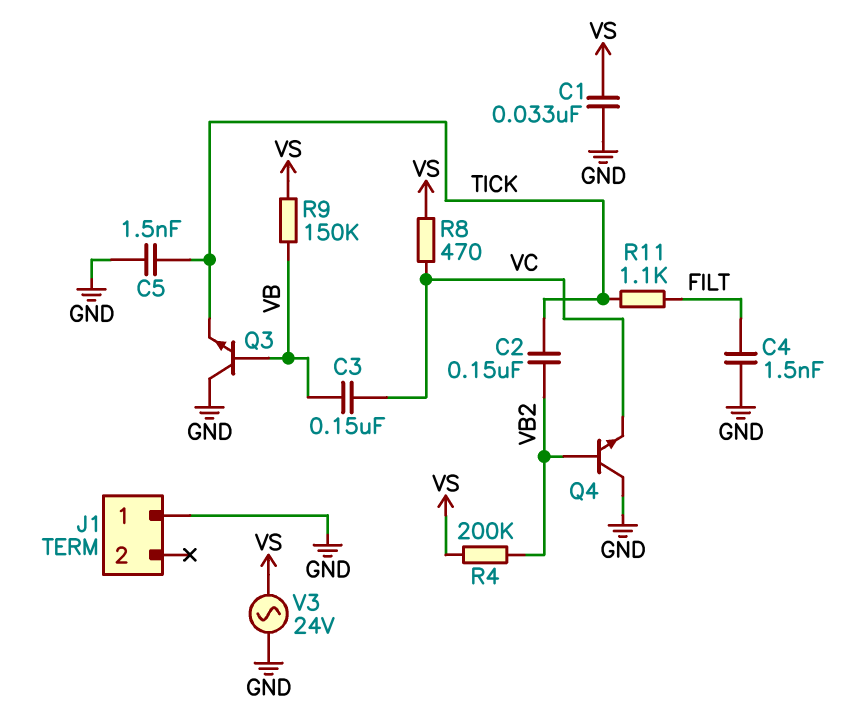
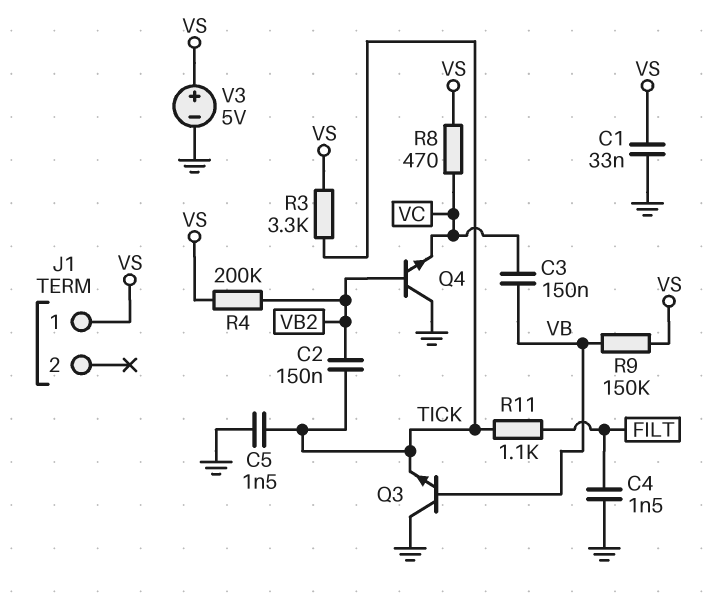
J1 pin 1: GND -> VS
R3: none -> 3.3k (TICK, VS)
V3: AC 24V (GND, VS) -> 5V (plus VS, minus GND)

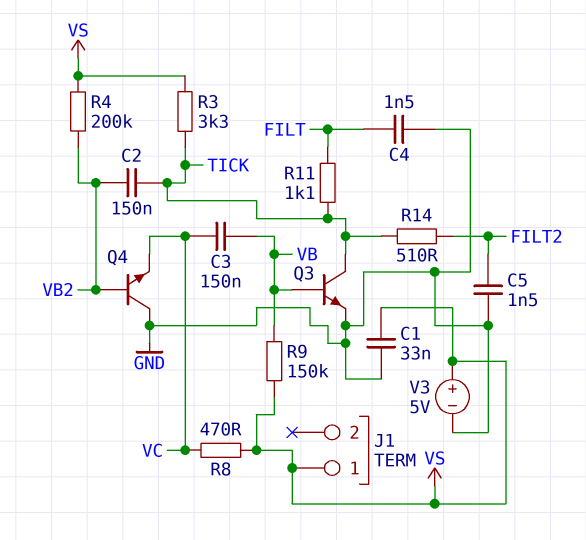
C5: 1.5nF (GND, TICK) -> 1.5nF (FILT2, GND)
Q3: NPN (B VB, C GND, E TICK) -> NPN (B VB, C TICK, E GND)
R14: none -> 510 (FILT2, TICK)

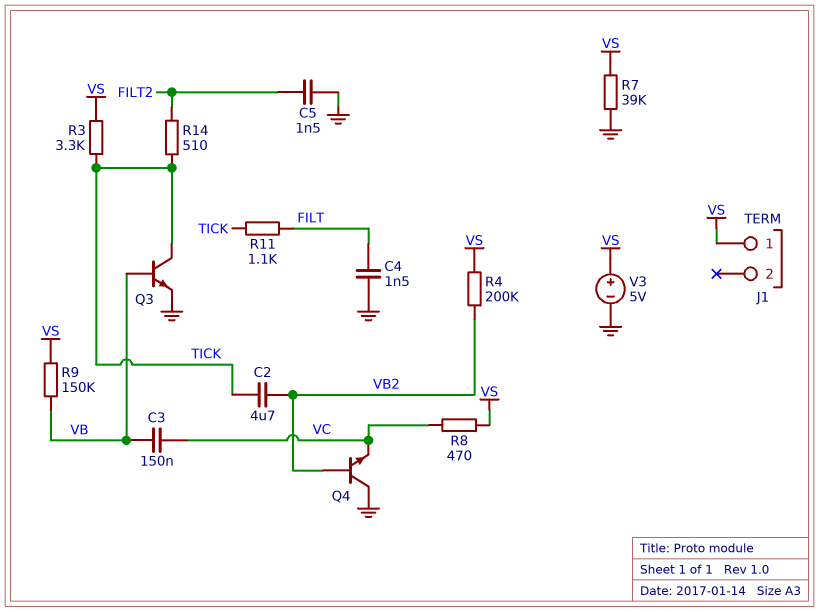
C1: 33nF (GND, VS) -> none
C2: 150nF (TICK, VB2) -> 4.7uF (TICK, VB2)
R7: none -> 39k (GND, VS)

